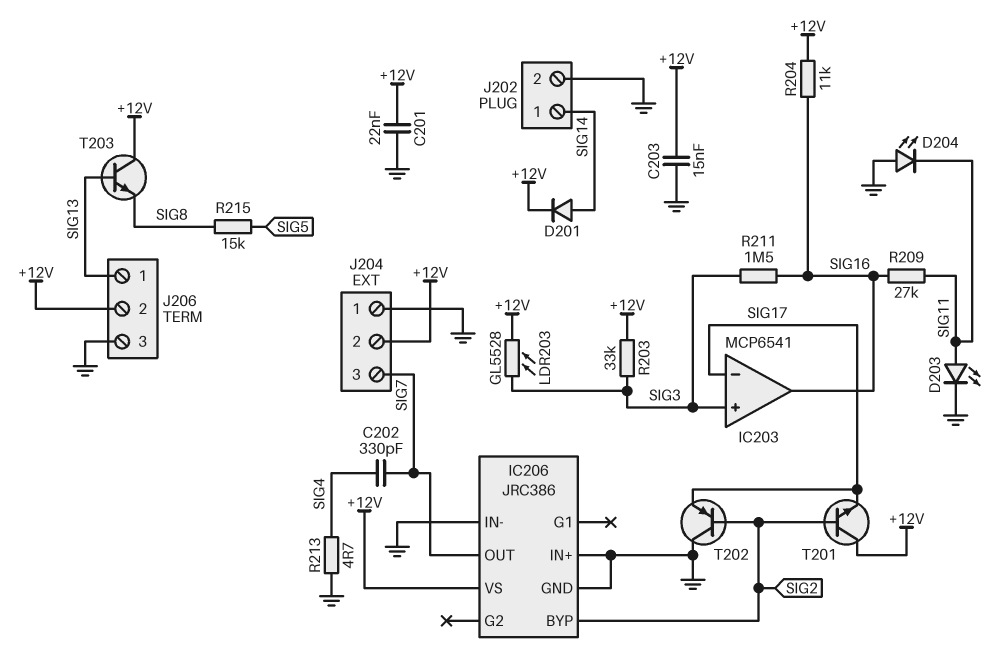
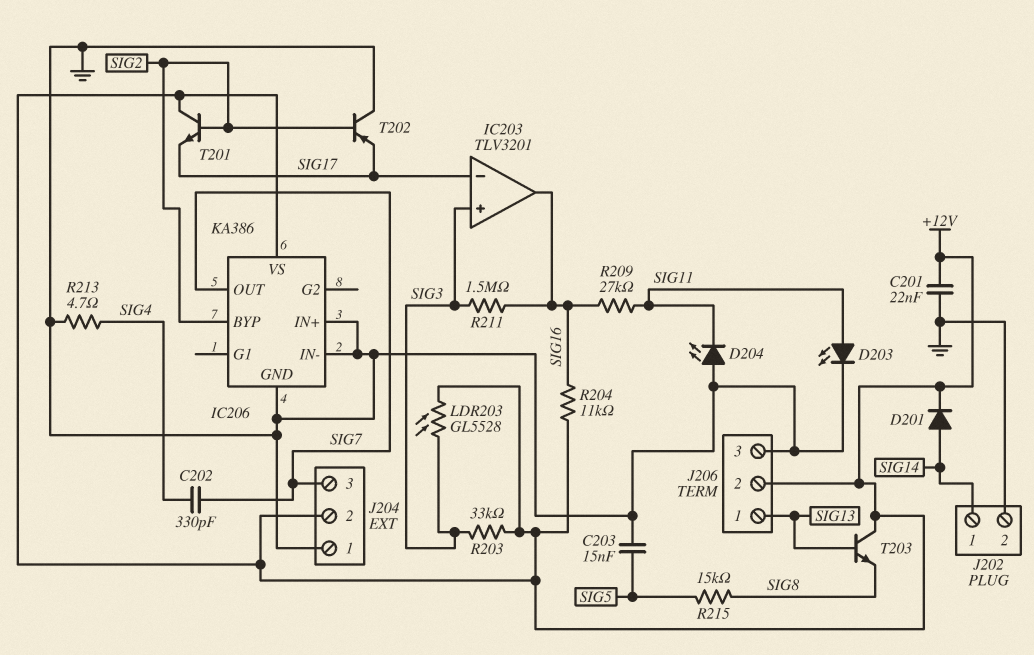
C203: 15nF (+12V, GND) -> 15nF (GND, SIG5)
IC203: MCP6541 -> TLV3201
IC206: JRC386 -> KA386

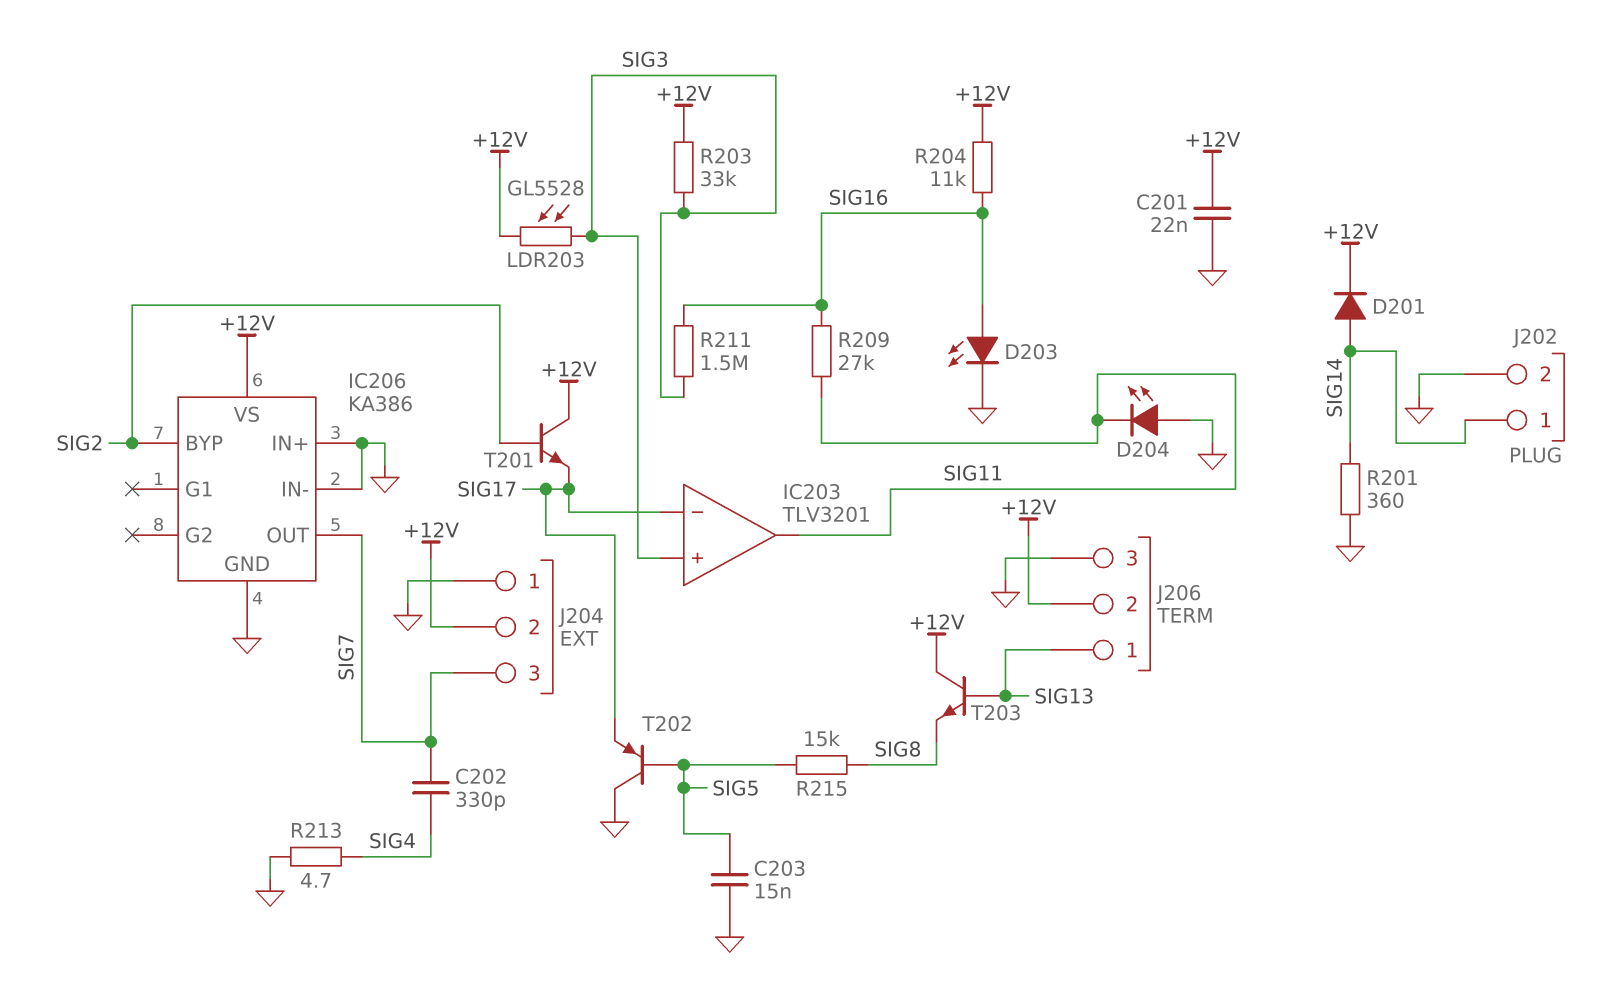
D203: LED (A SIG11, K GND) -> LED (A SIG16, K GND)
IC203 pin out: SIG16 -> SIG11
R201: none -> 360 (GND, SIG14)
T202: PNP (B SIG2, C GND, E SIG17) -> PNP (B SIG5, C GND, E SIG17)

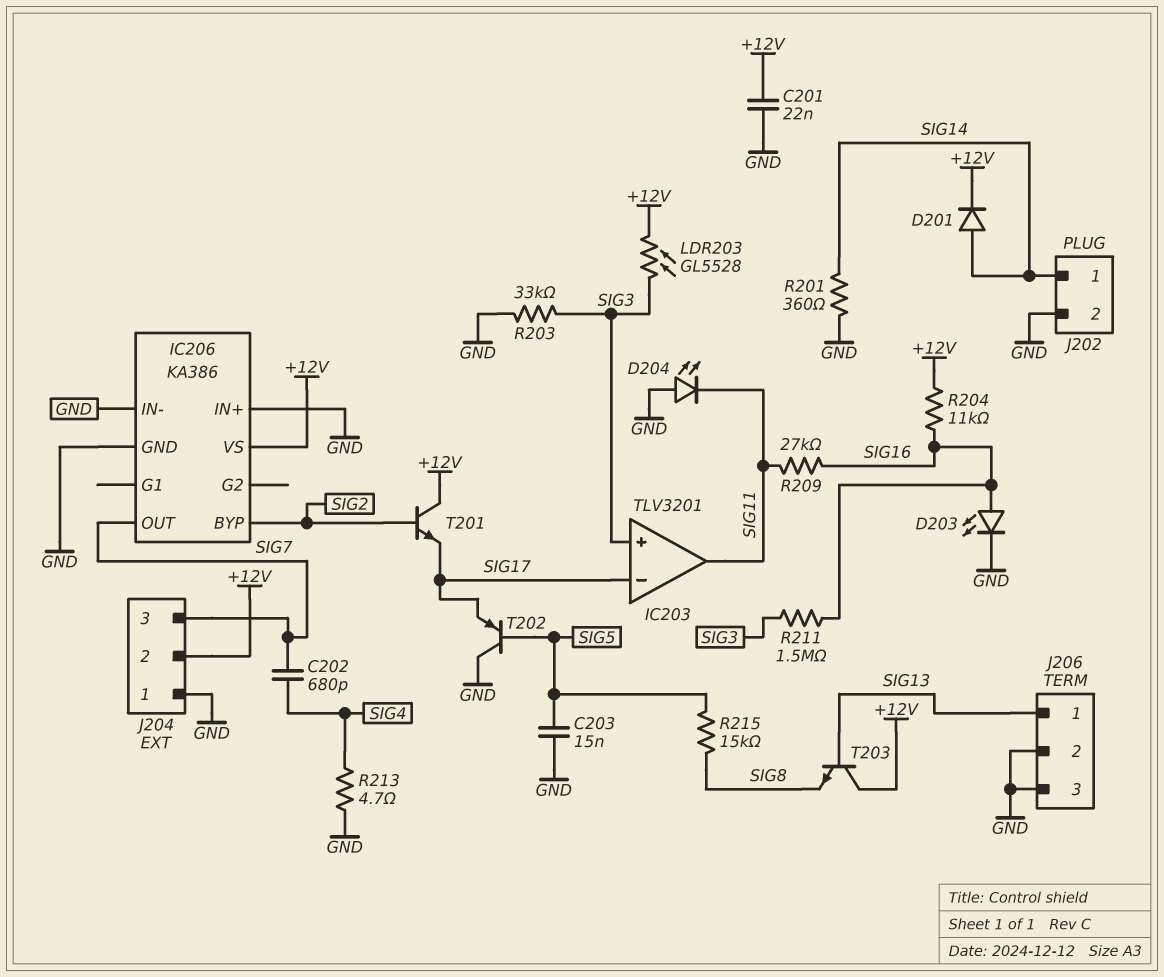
C202: 330pF (SIG4, SIG7) -> 680pF (SIG4, SIG7)
J206 pin 2: +12V -> GND
R203: 33k (+12V, SIG3) -> 33k (GND, SIG3)

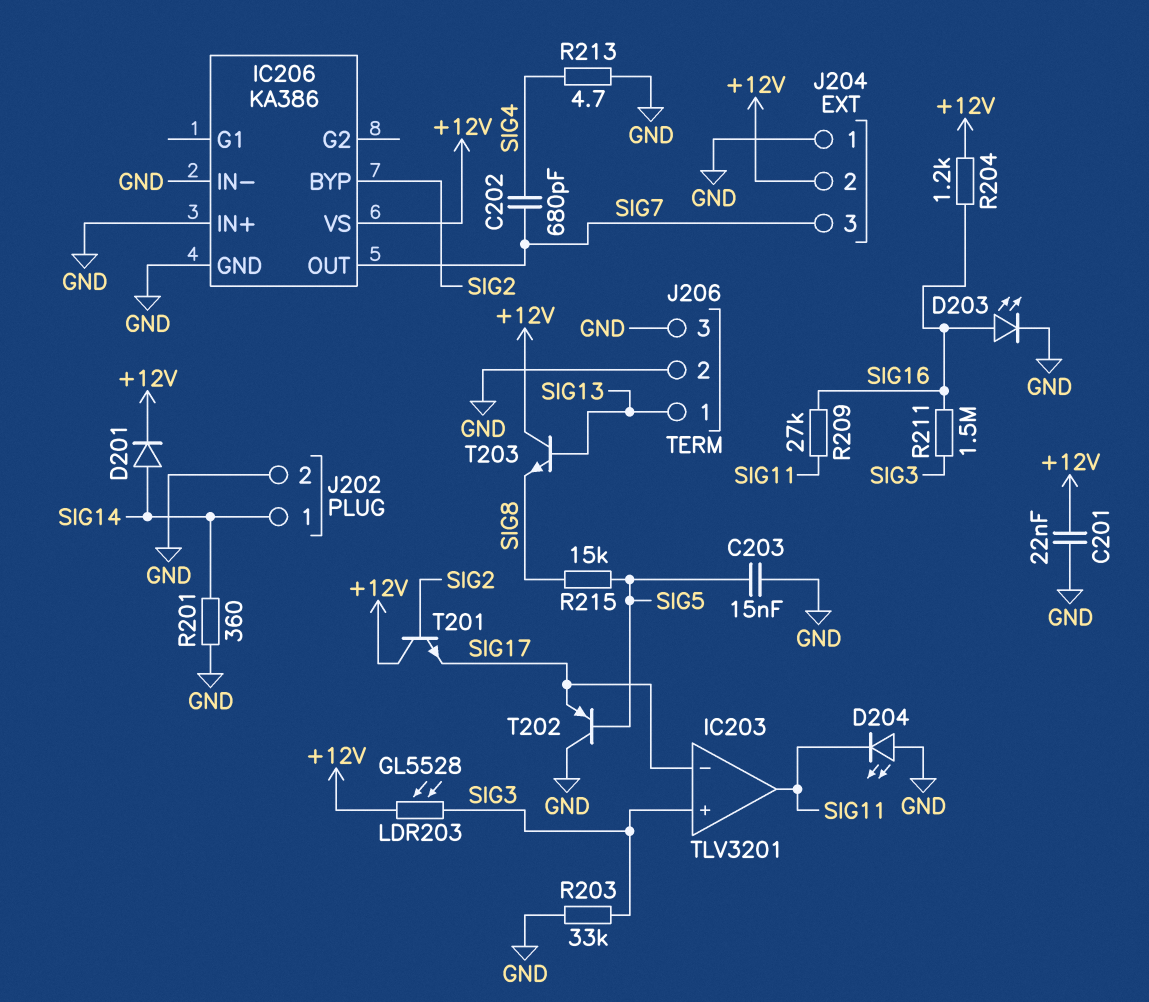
R204: 11k (+12V, SIG16) -> 1.2k (+12V, SIG16)

